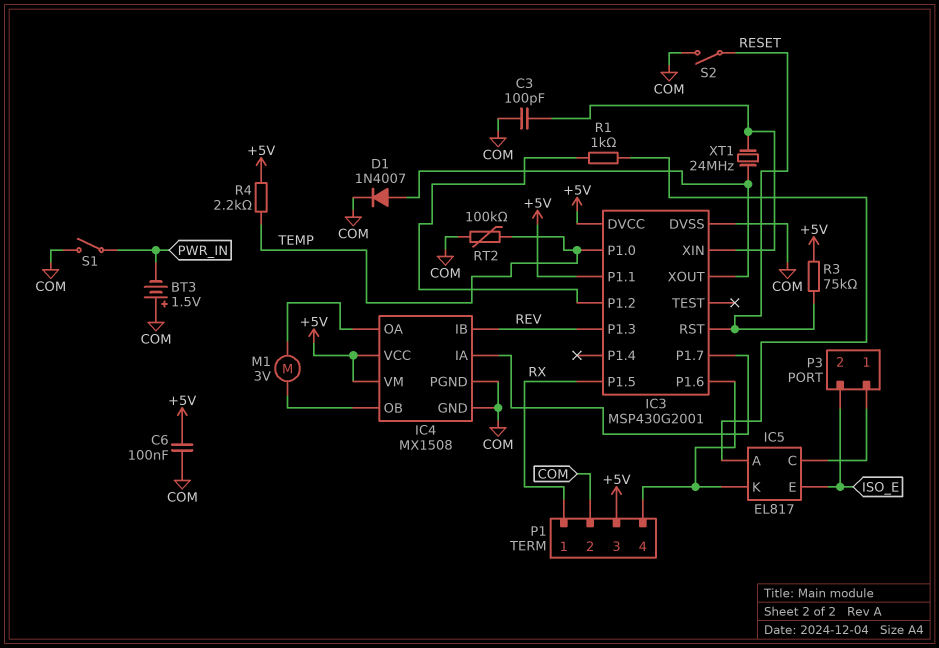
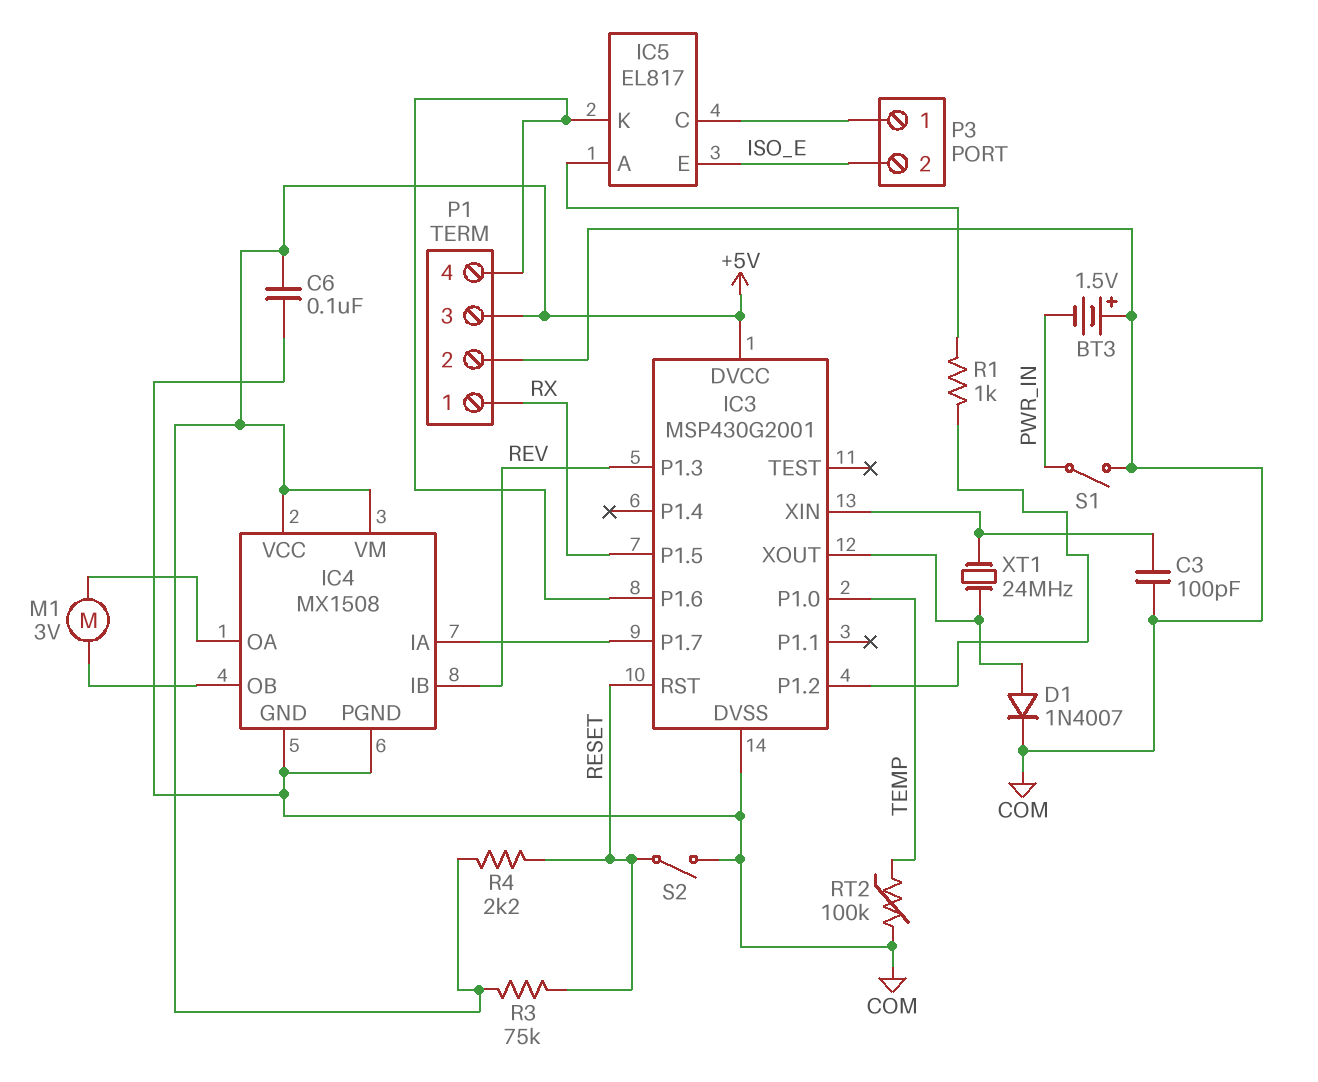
IC3 pin P1.1: +5V -> none
R4: 2.2k (+5V, TEMP) -> 2.2k (+5V, RESET)

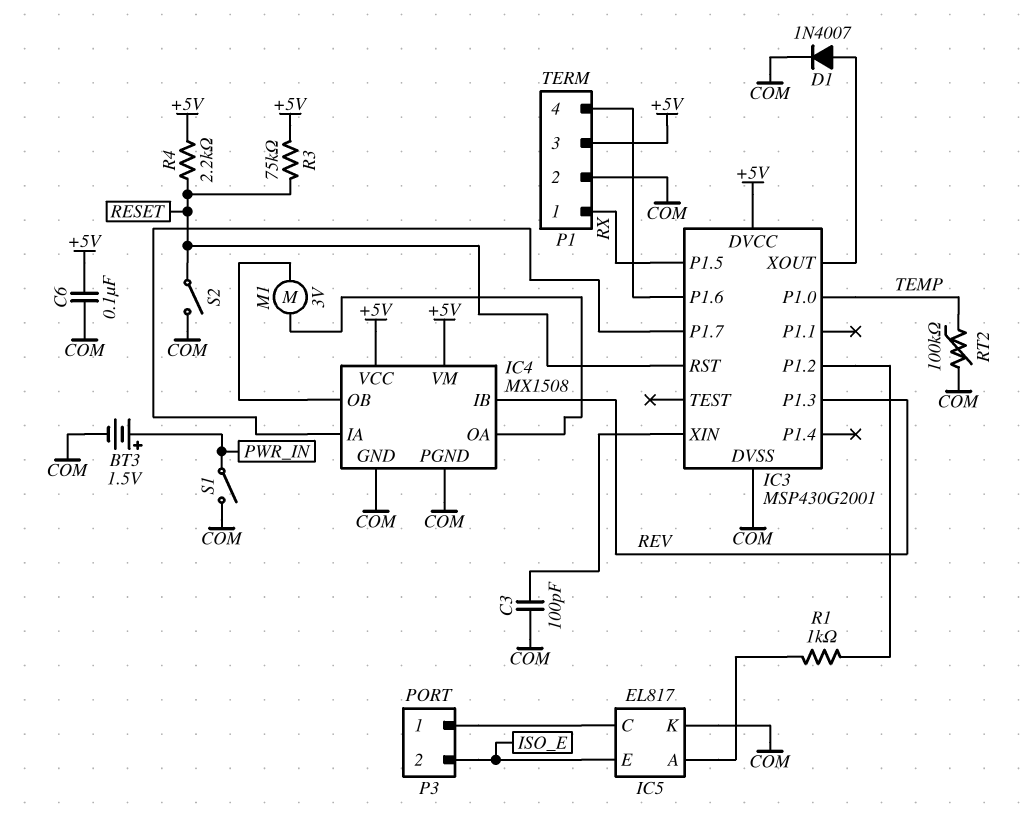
BT3: 1.5V (plus COM, minus PWR_IN) -> 1.5V (plus PWR_IN, minus COM)
IC5 pin K: IC3/P1.6 -> COM
XT1: 24MHz (IC3/XIN, IC3/XOUT) -> none

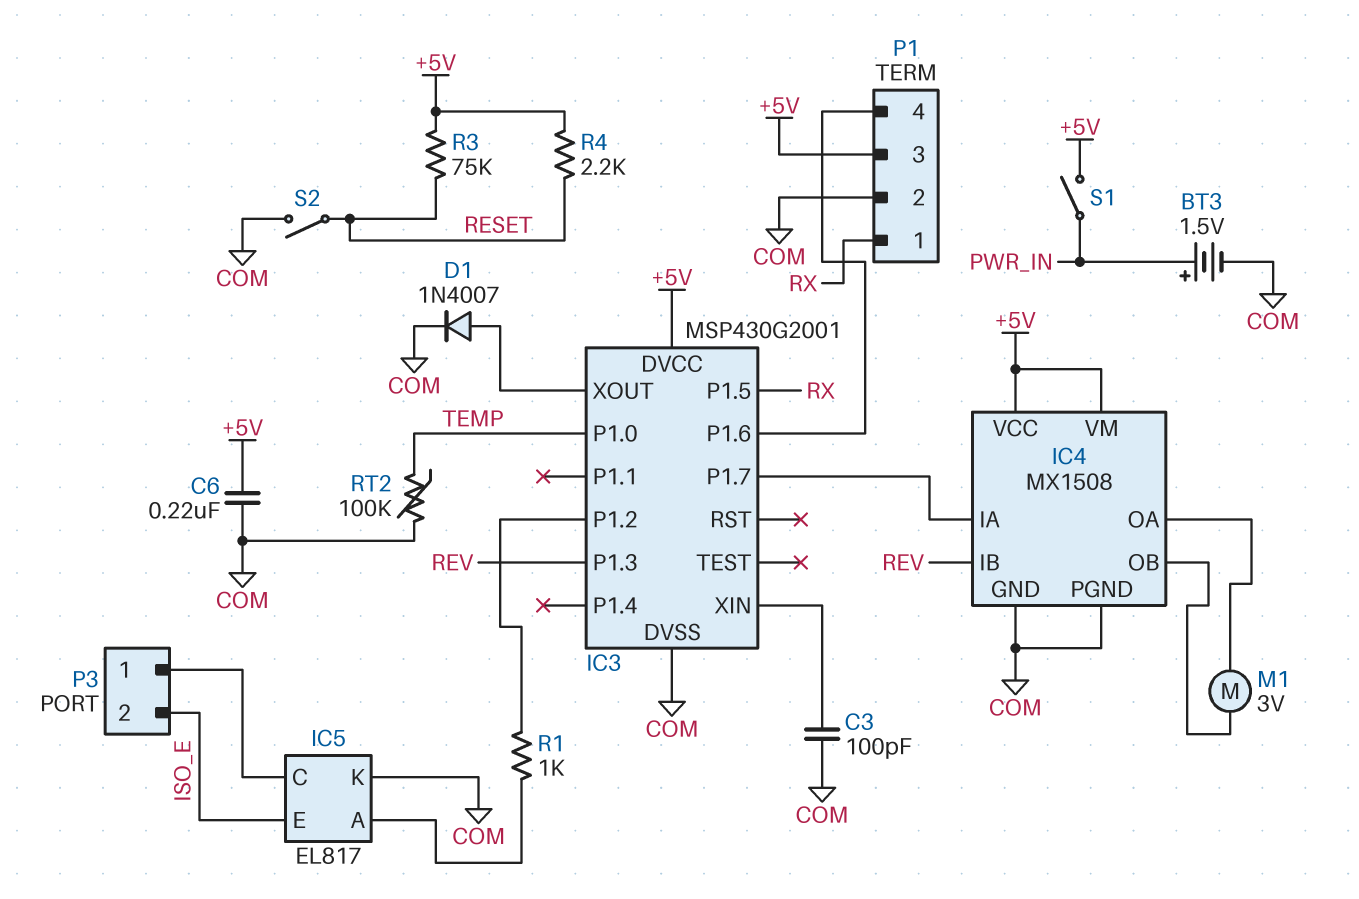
C6: 100nF (+5V, COM) -> 220nF (+5V, COM)
IC3 pin RST: RESET -> none
S1: switch (COM, PWR_IN) -> switch (+5V, PWR_IN)

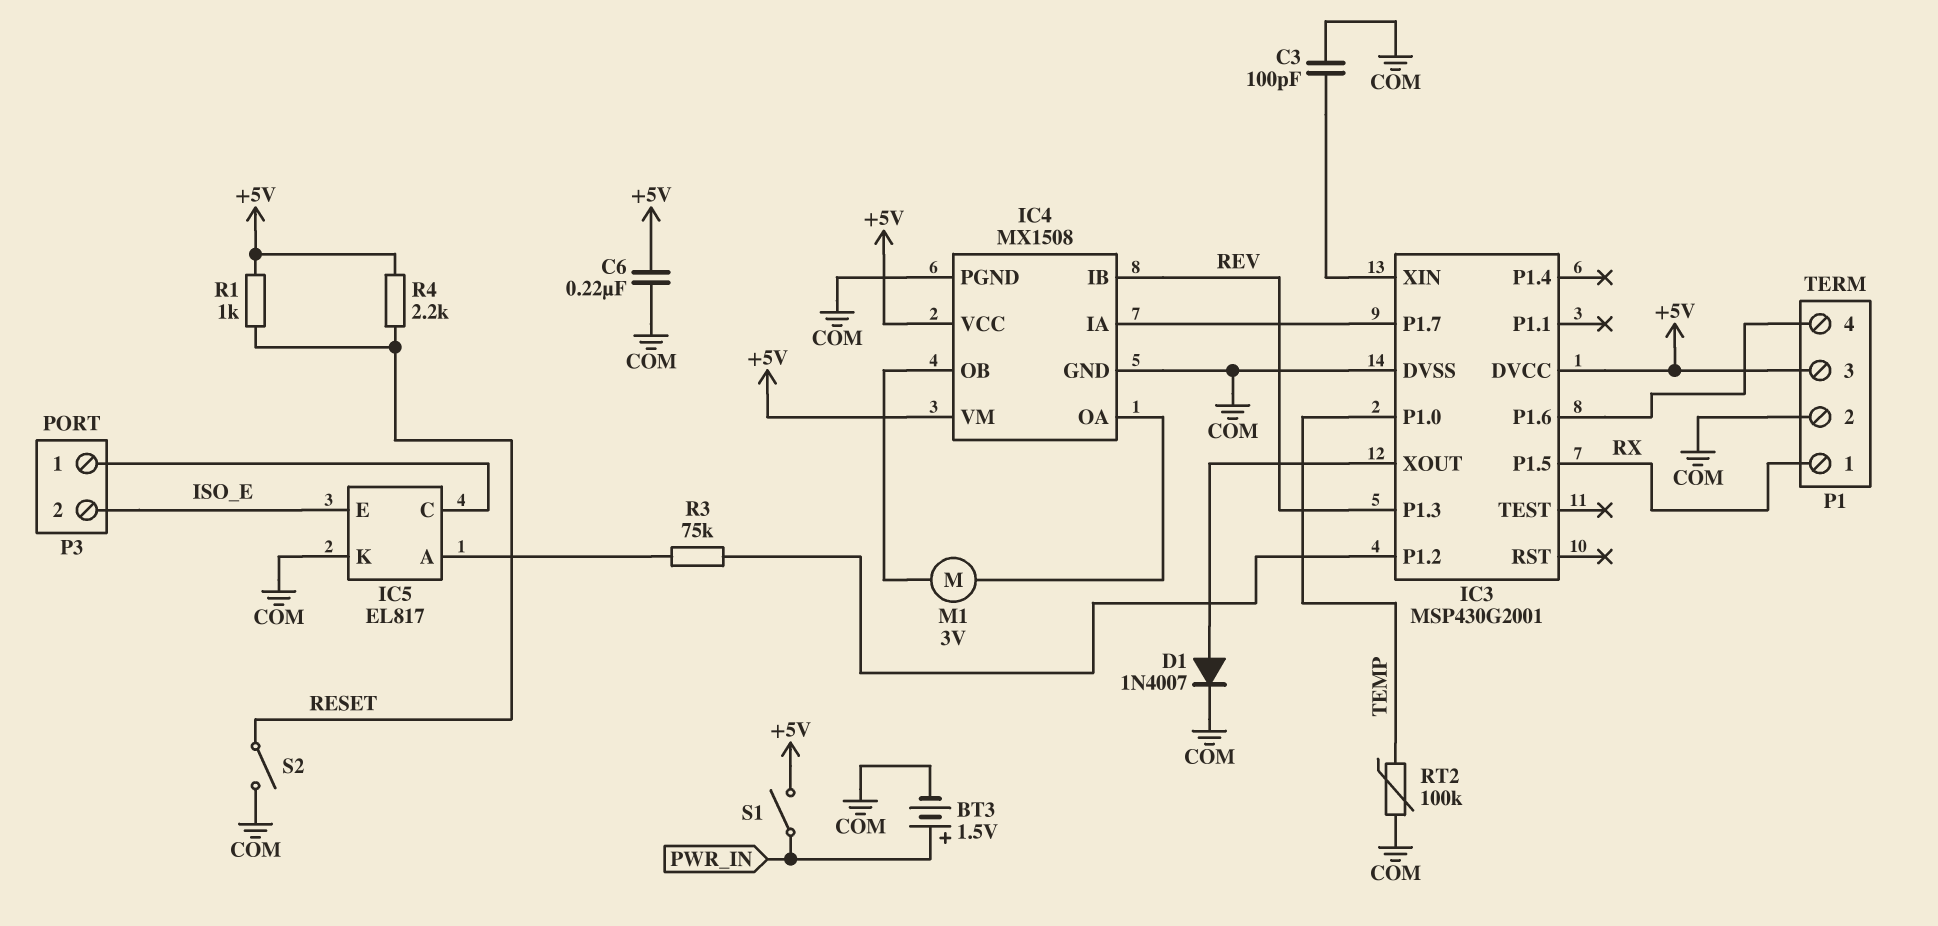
R1: 1k (IC3/P1.2, IC5/A) -> 1k (+5V, RESET)
R3: 75k (+5V, RESET) -> 75k (IC3/P1.2, IC5/A)

